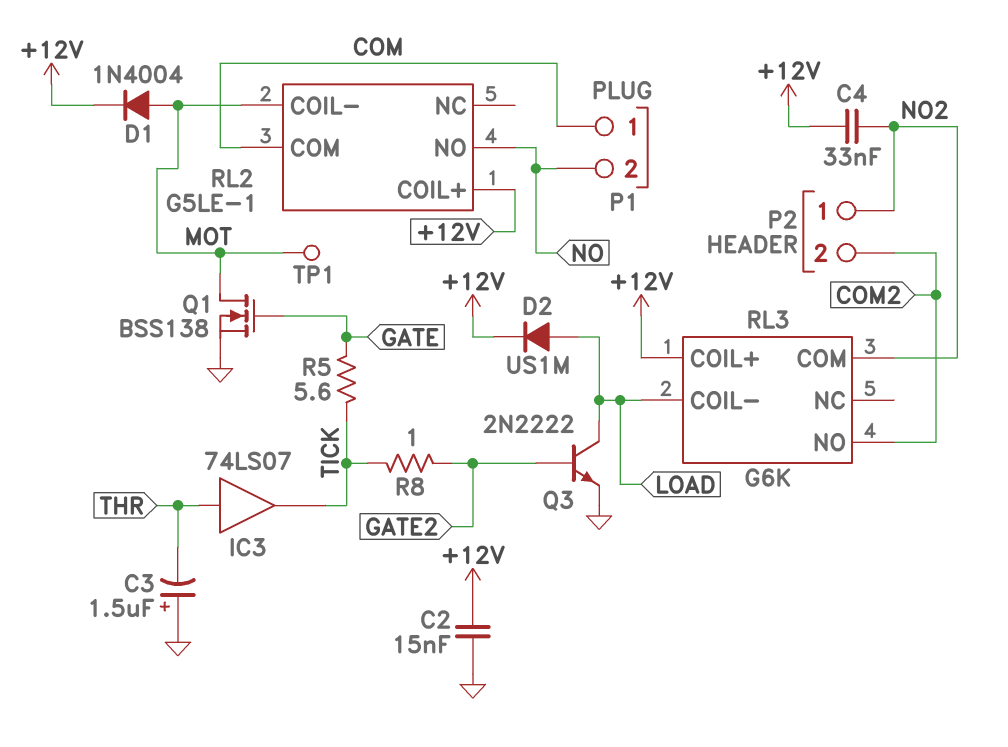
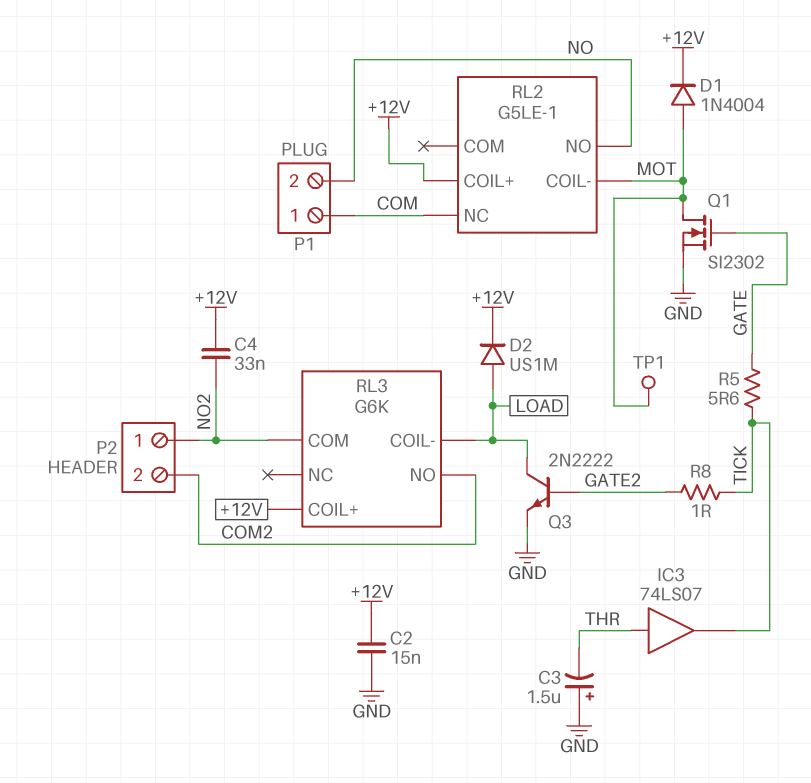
Q1: NMOS BSS138 (G GATE, D MOT, S GND) -> NMOS SI2302 (G GATE, D MOT, S GND)
RL2 pin COM: COM -> none
RL2 pin NC: none -> COM

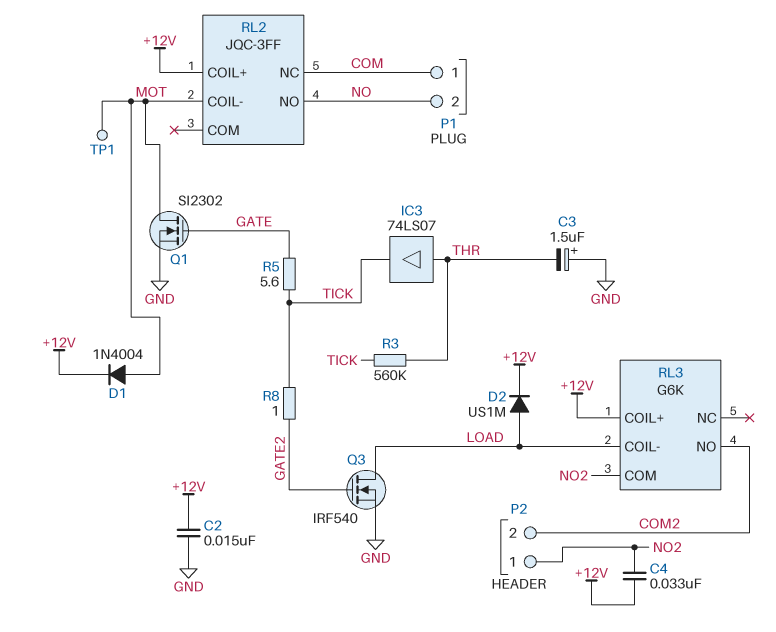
Q3: NPN 2N2222 (B GATE2, C LOAD, E GND) -> NMOS IRF540 (G GATE2, D LOAD, S GND)
R3: none -> 560k (THR, TICK)
RL2: G5LE-1 -> JQC-3FF

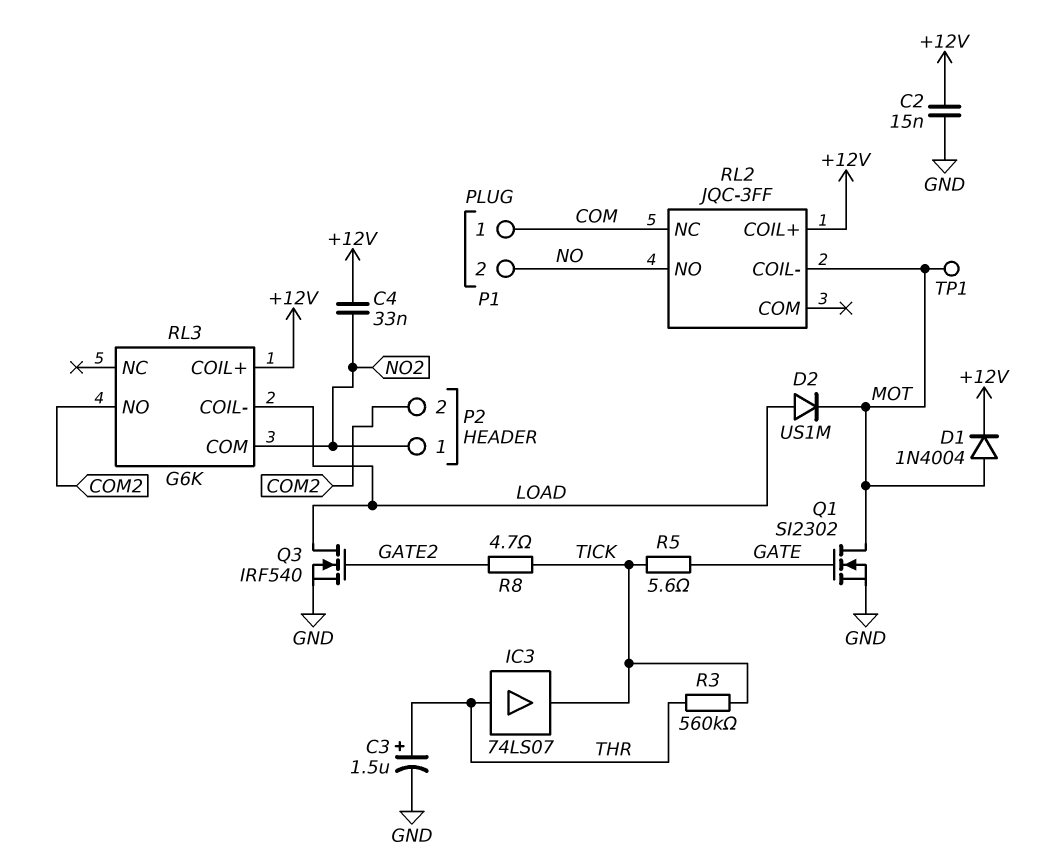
C3: 1.5uF (plus GND, minus THR) -> 1.5uF (plus THR, minus GND)
D2: diode US1M (A LOAD, K +12V) -> diode US1M (A LOAD, K MOT)
R8: 1 (GATE2, TICK) -> 4.7 (GATE2, TICK)

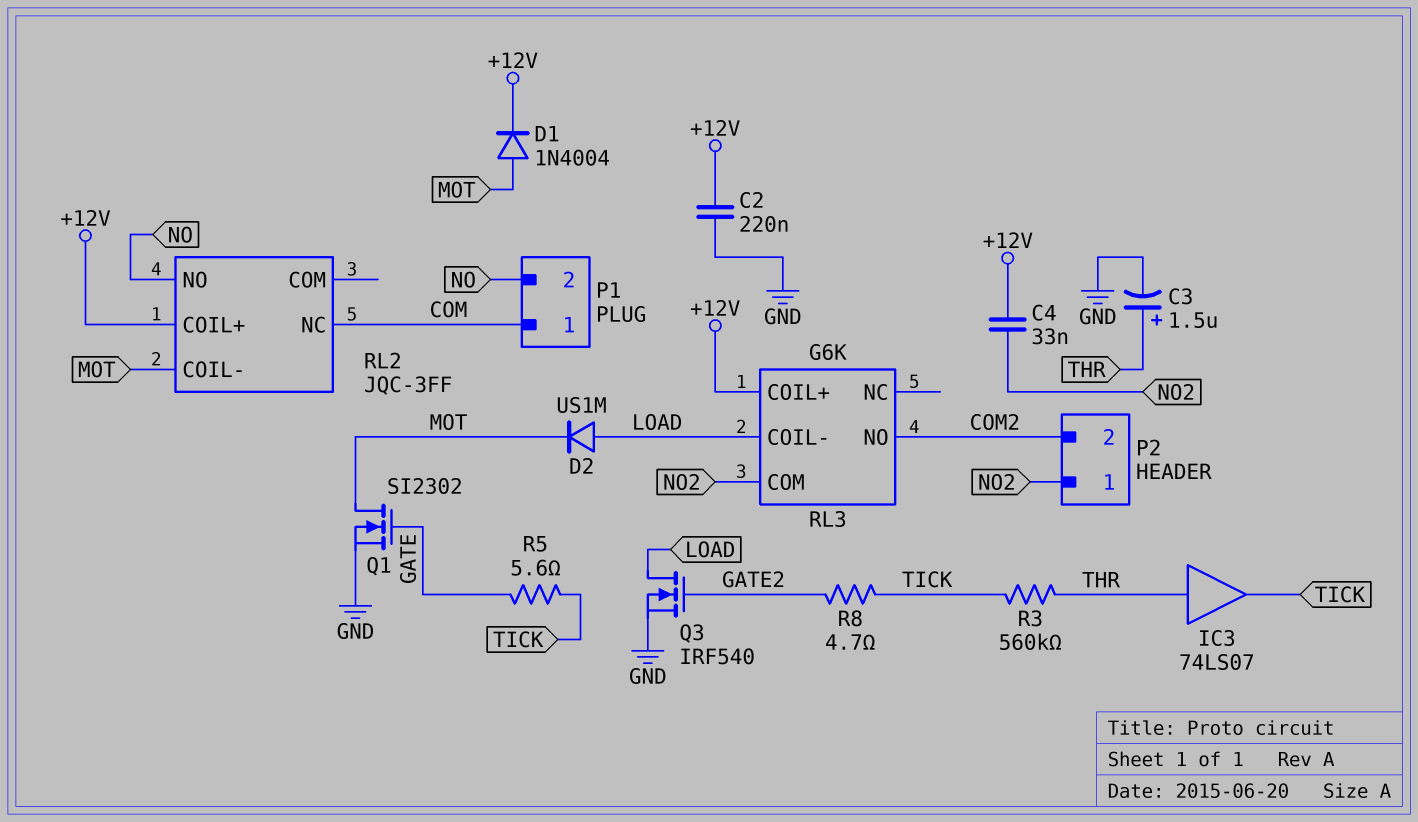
C2: 15nF (+12V, GND) -> 220nF (+12V, GND)
TP1: test point (MOT) -> none

